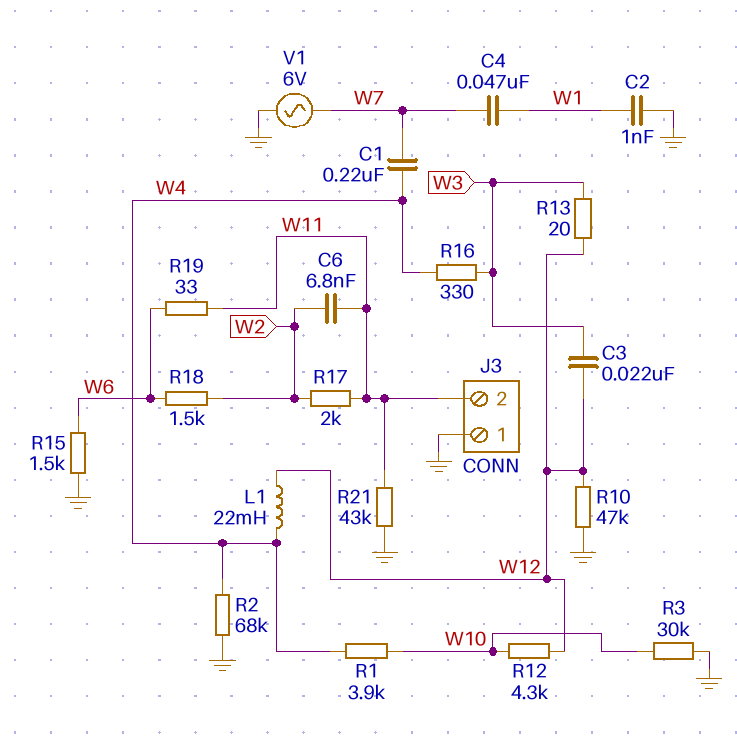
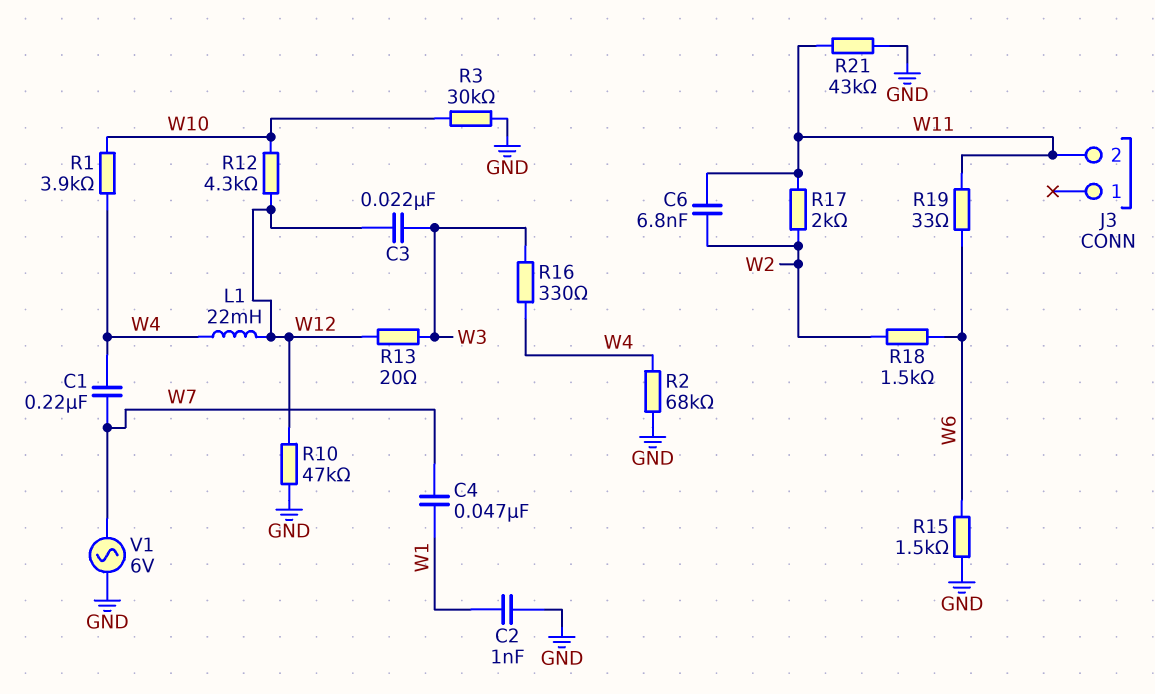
J3 pin 1: GND -> none

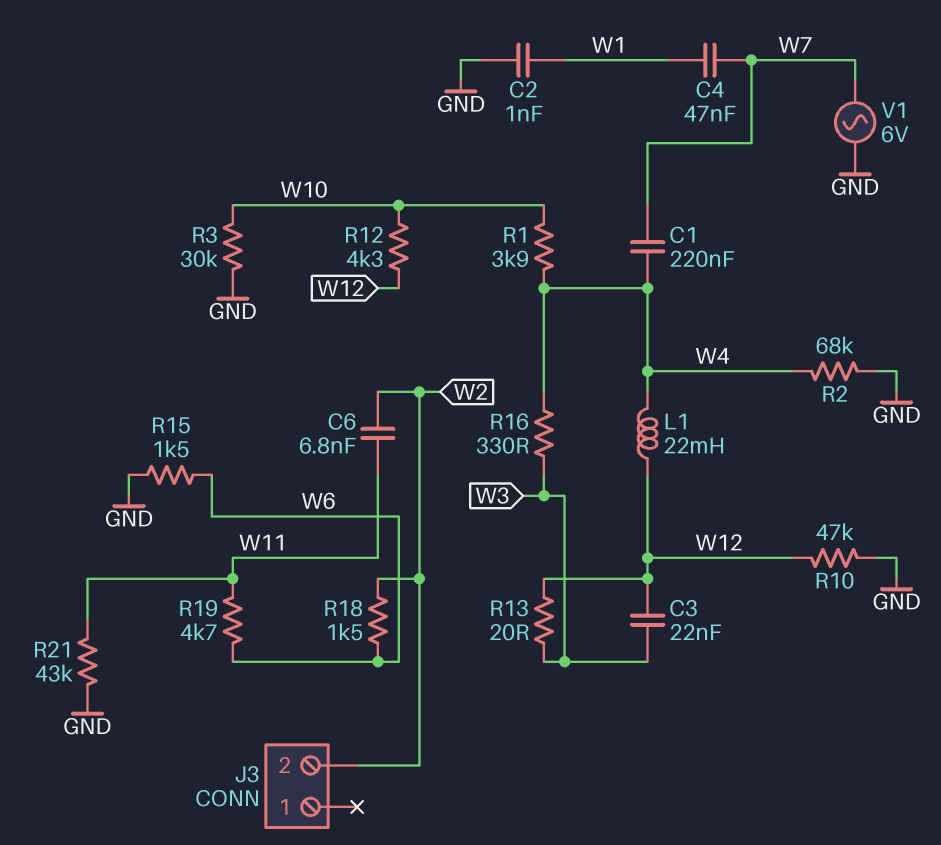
J3 pin 2: W11 -> W2
R17: 2k (W2, W11) -> none
R19: 33 (W6, W11) -> 4.7k (W6, W11)

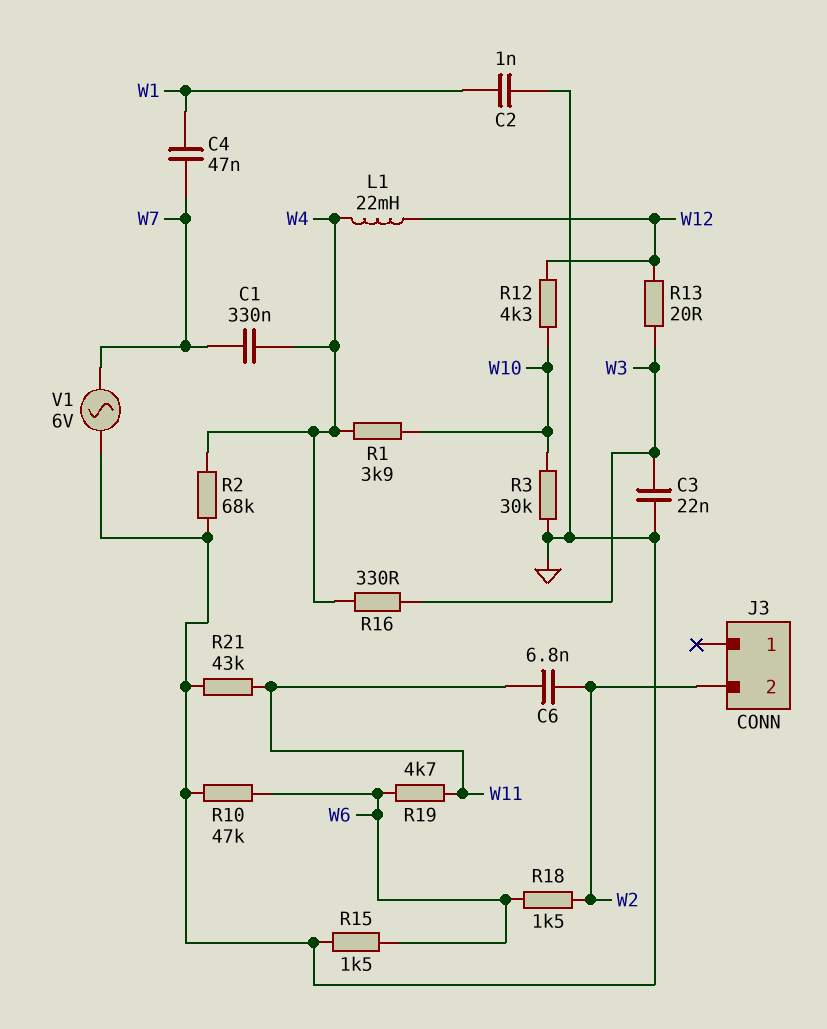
C1: 220nF (W4, W7) -> 330nF (W4, W7)
C3: 22nF (W3, W12) -> 22nF (GND, W3)
R10: 47k (GND, W12) -> 47k (GND, W6)

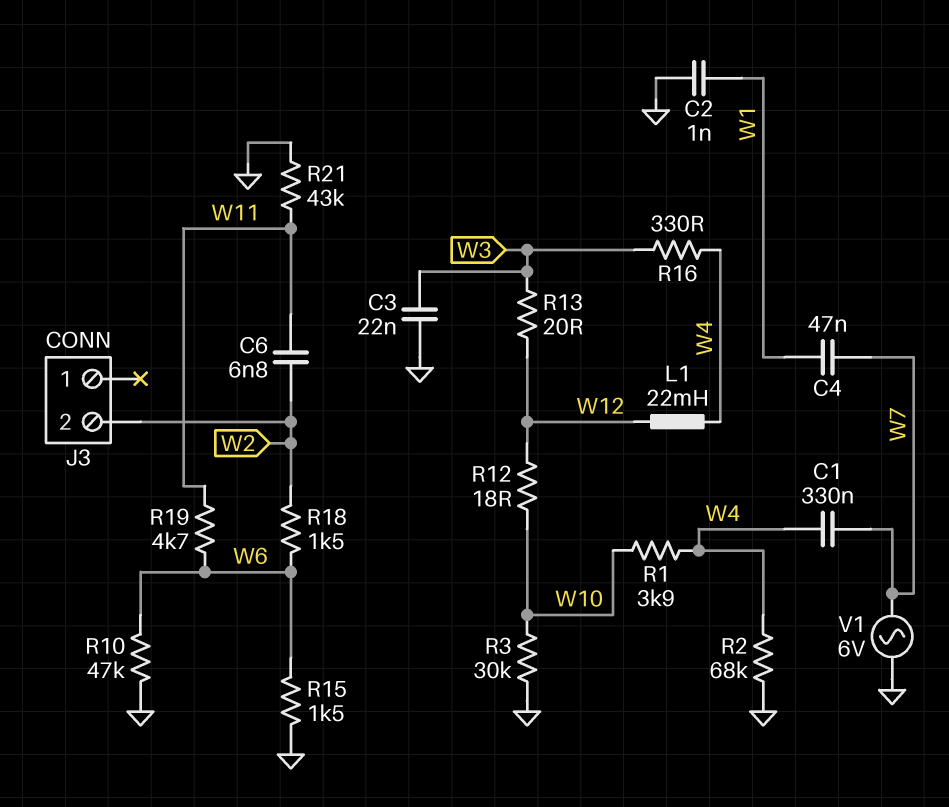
R12: 4.3k (W10, W12) -> 18 (W10, W12)

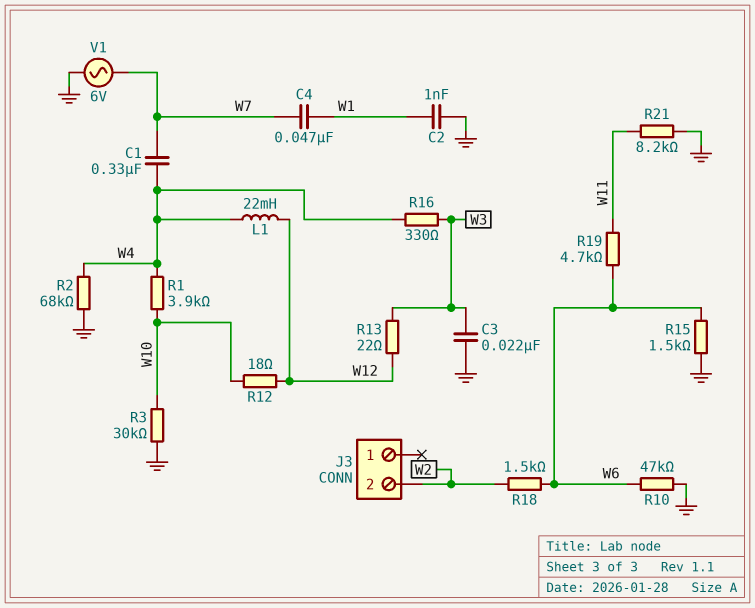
C6: 6.8nF (W2, W11) -> none
R13: 20 (W3, W12) -> 22 (W3, W12)
R21: 43k (GND, W11) -> 8.2k (GND, W11)

